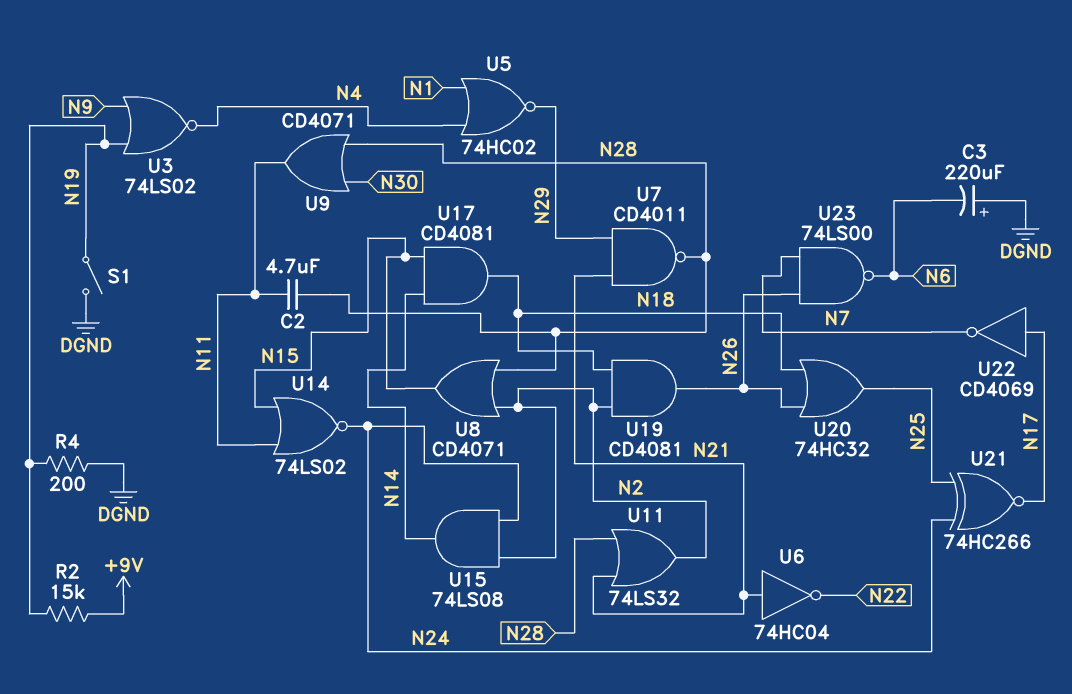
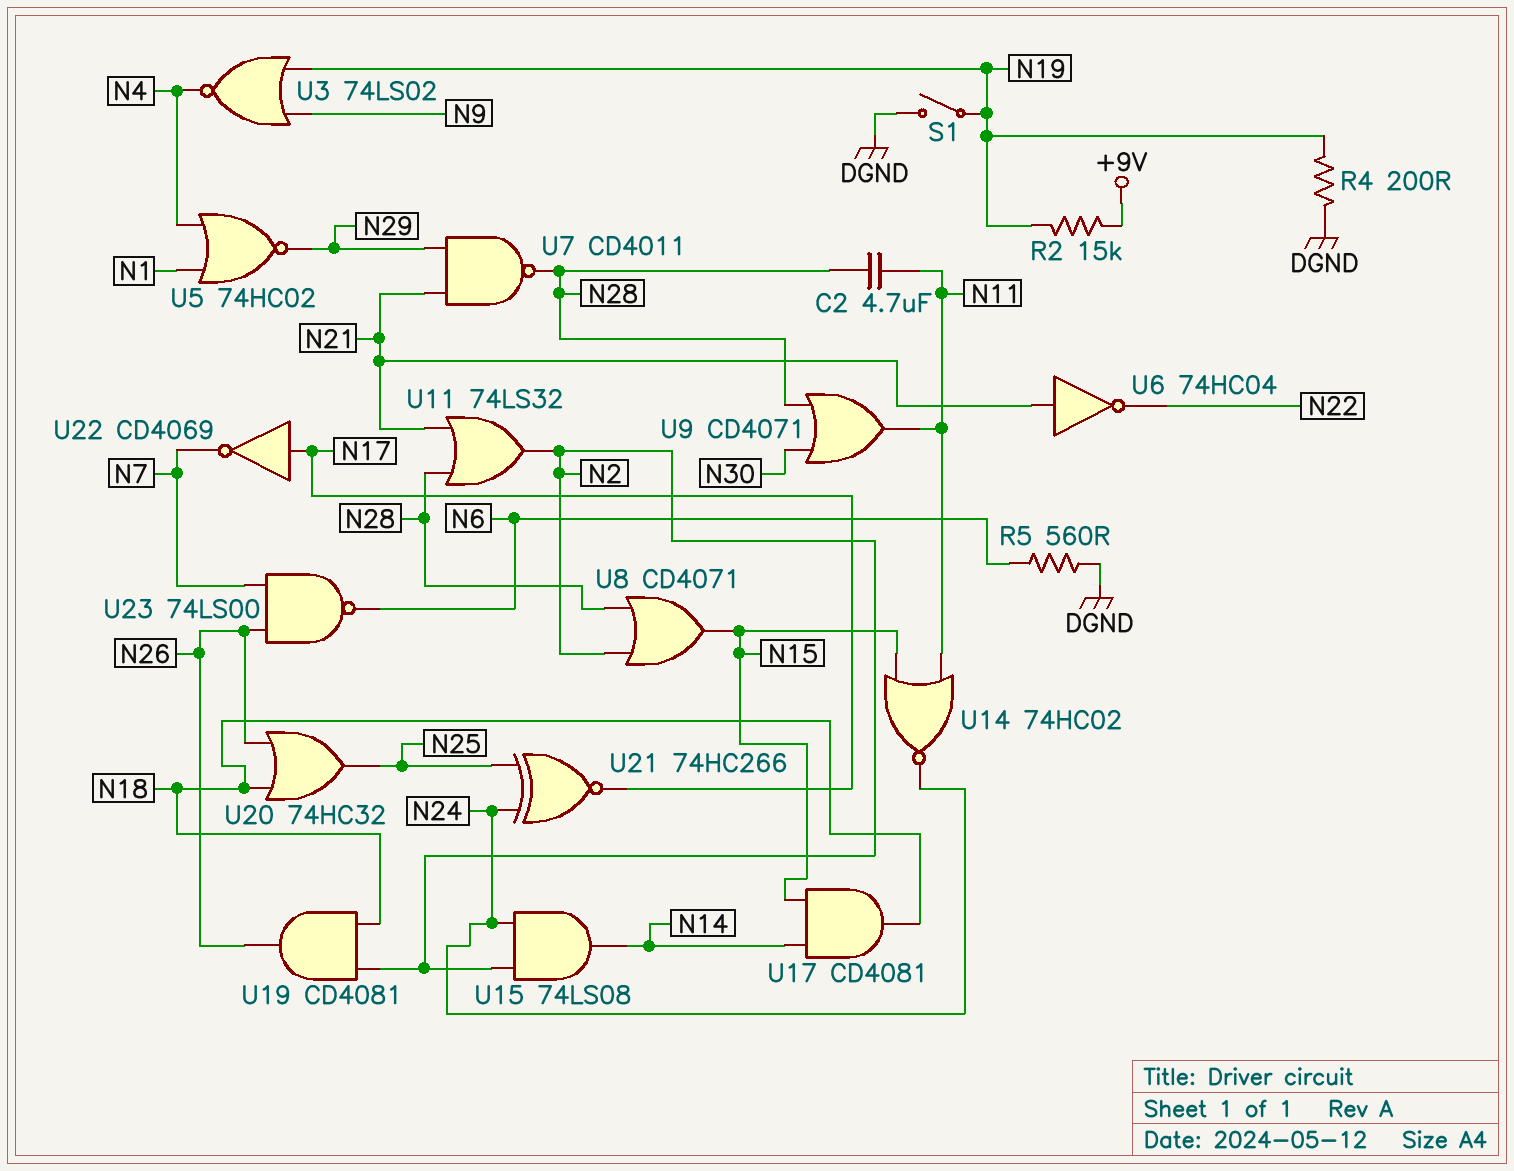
C3: 220uF (plus DGND, minus N6) -> none
R5: none -> 560 (DGND, N6)
U14: NOR 74LS02 (in N11, in N15, out N24) -> NOR 74HC02 (in N11, in N15, out N24)

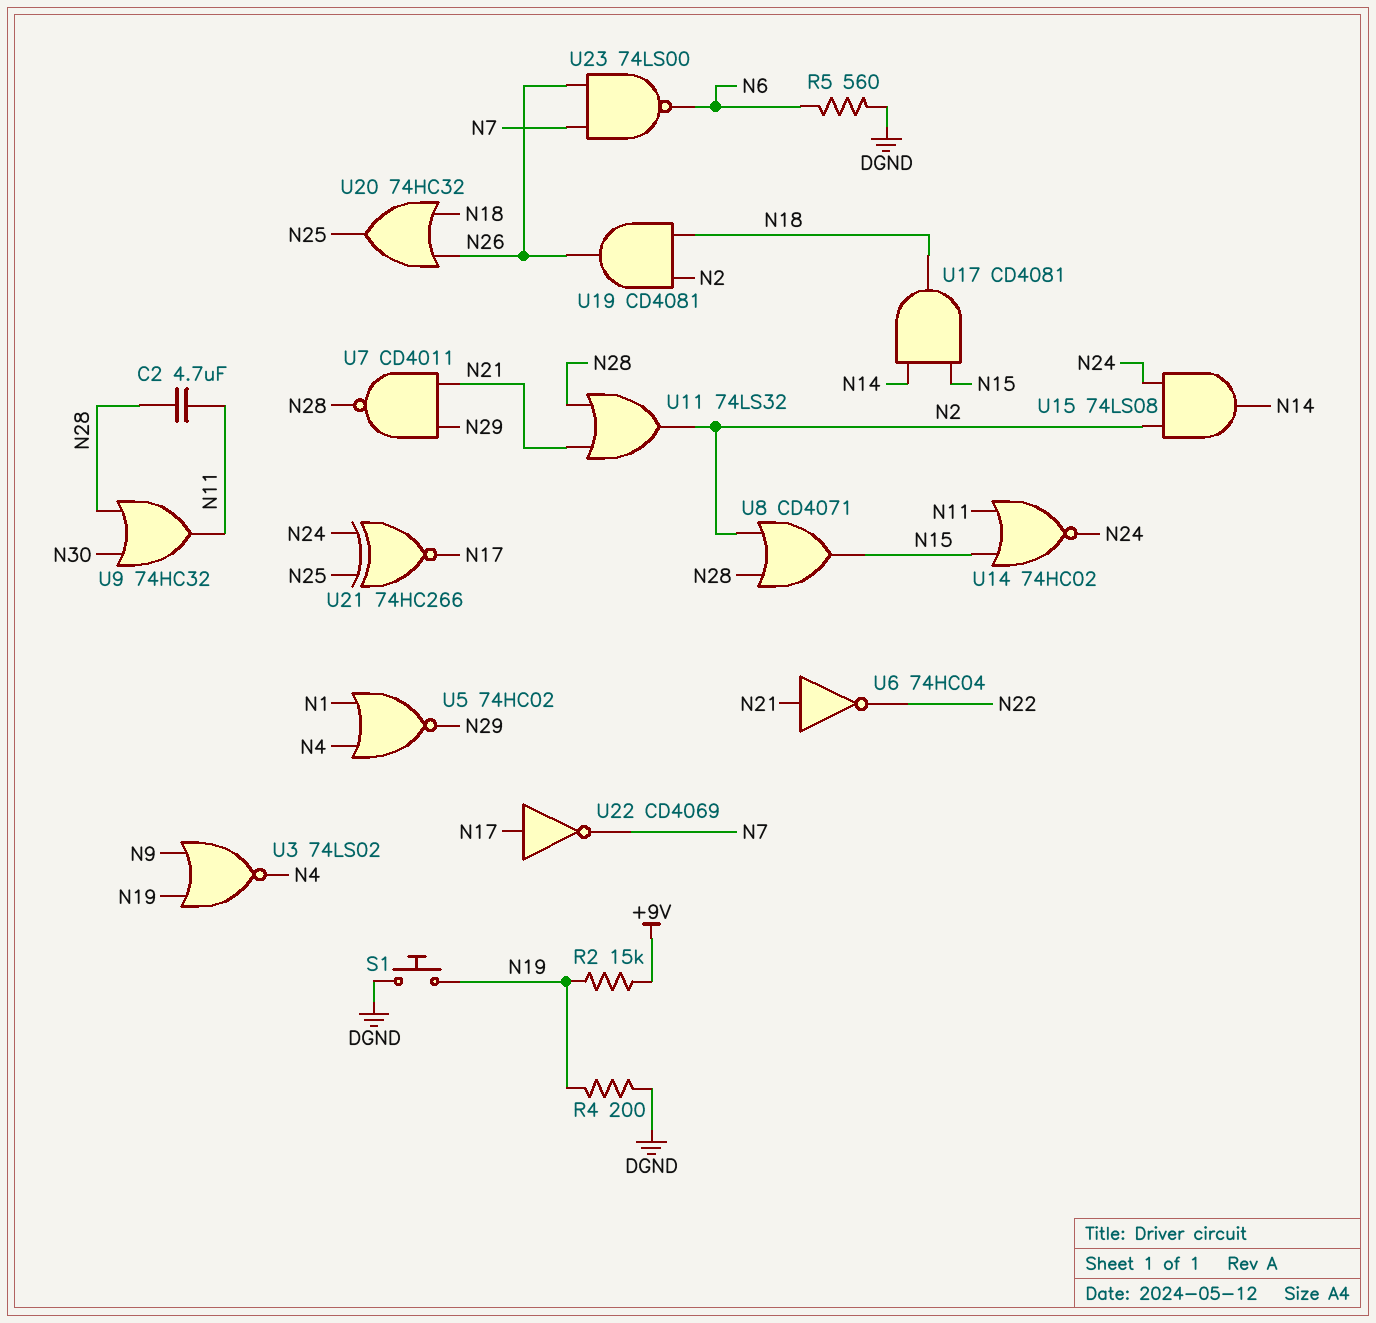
S1: switch (DGND, N19) -> button (DGND, N19)
U9: OR CD4071 (in N28, in N30, out N11) -> OR 74HC32 (in N28, in N30, out N11)

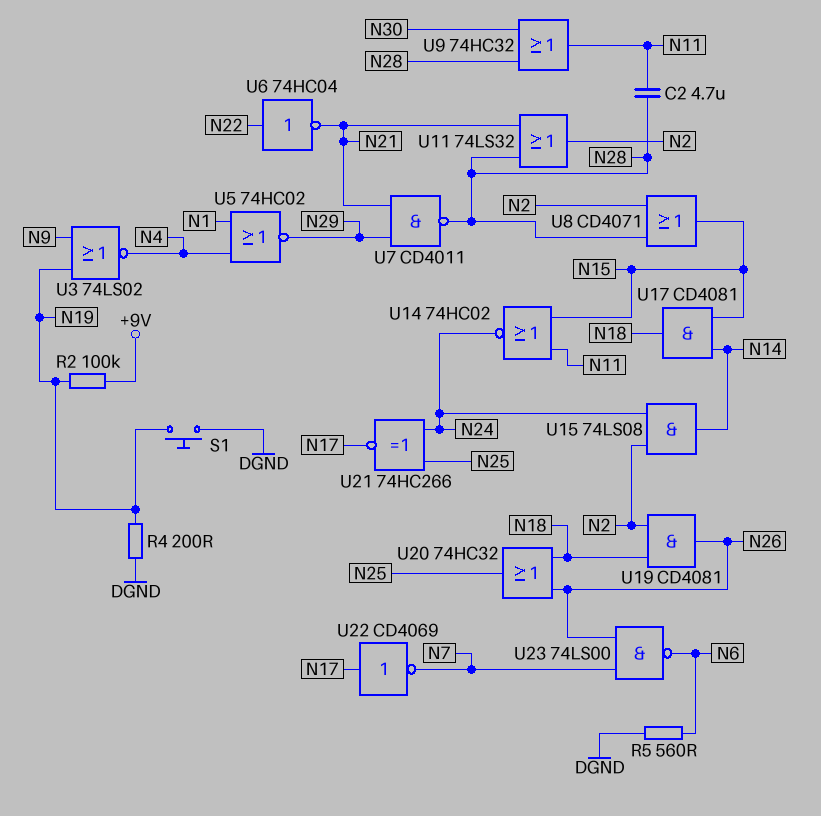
R2: 15k (+9V, N19) -> 100k (+9V, N19)
U6: NOT 74HC04 (in N21, out N22) -> NOT 74HC04 (in N22, out N21)

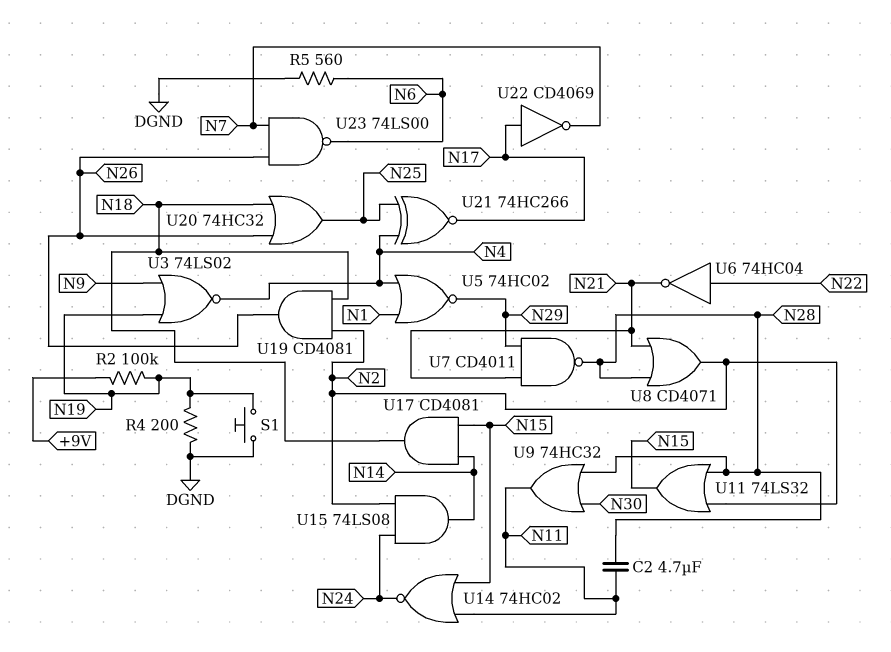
U8: OR CD4071 (in N2, in N28, out N15) -> OR CD4071 (in N21, in N28, out N2)
U11: OR 74LS32 (in N21, in N28, out N2) -> OR 74LS32 (in N2, in N28, out N15)
U21: XNOR 74HC266 (in N24, in N25, out N17) -> XNOR 74HC266 (in N4, in N25, out N17)

